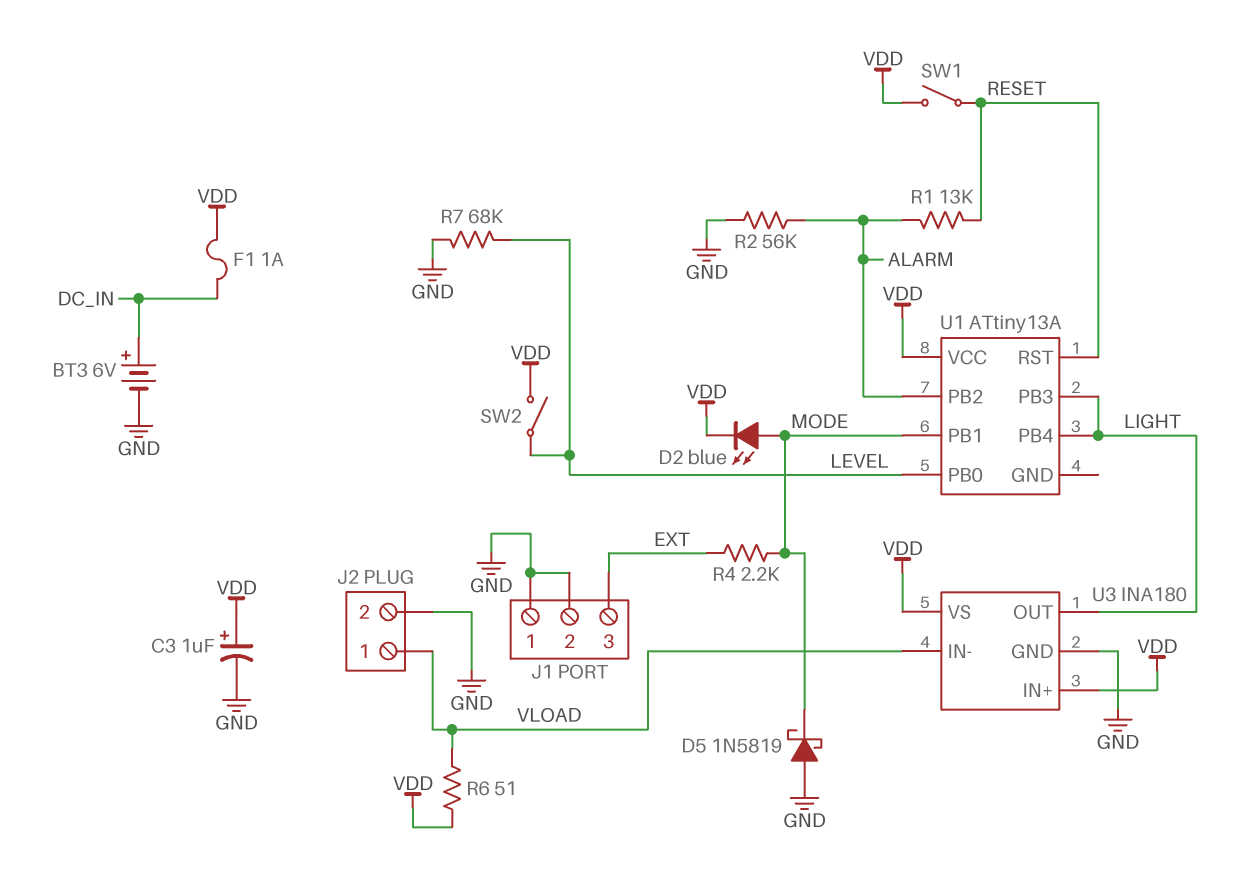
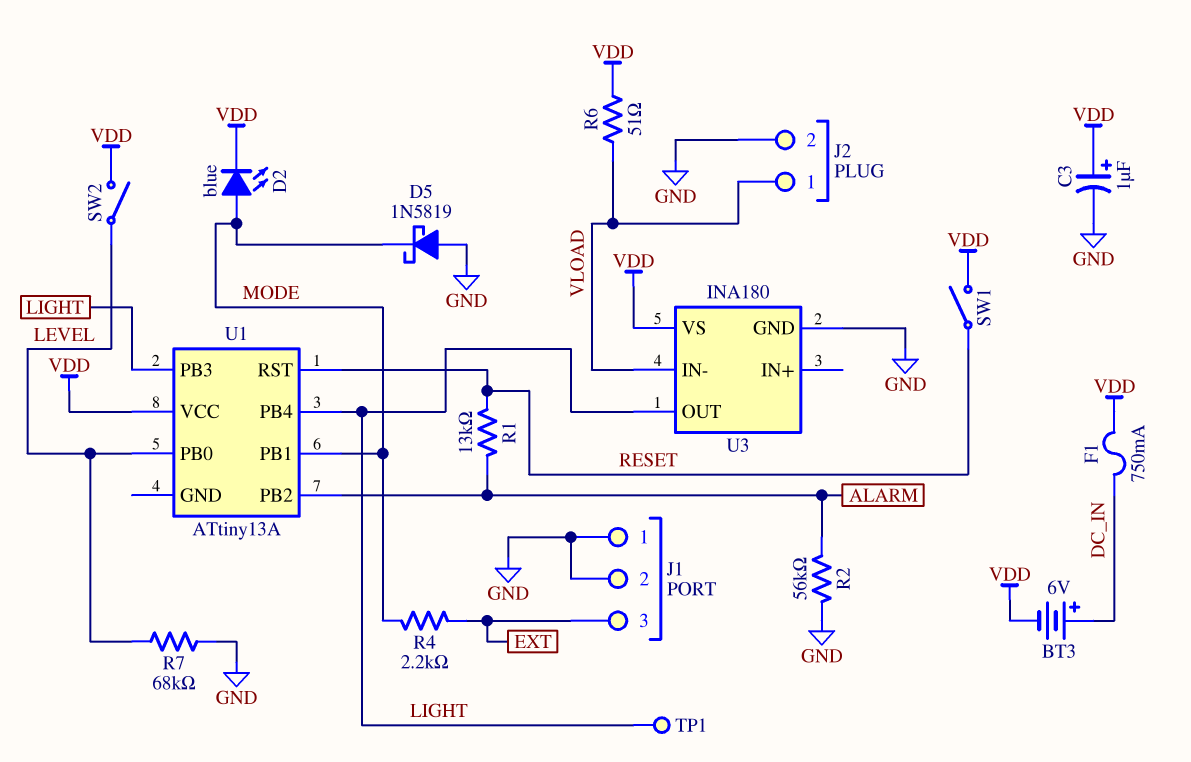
BT3: 6V (plus DC_IN, minus GND) -> 6V (plus DC_IN, minus VDD)
F1: 1A (DC_IN, VDD) -> 750mA (DC_IN, VDD)
TP1: none -> test point (LIGHT)
U3 pin IN+: VDD -> none

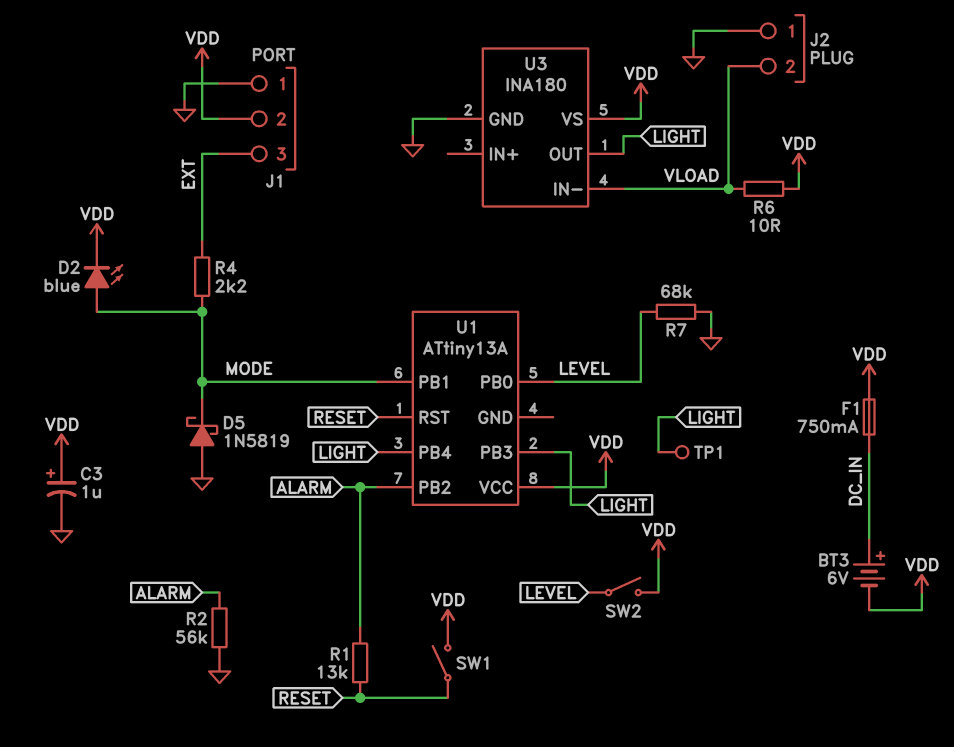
J1 pin 2: GND -> VDD
J2 pin 1: VLOAD -> GND
J2 pin 2: GND -> VLOAD
R6: 51 (VDD, VLOAD) -> 10 (VDD, VLOAD)

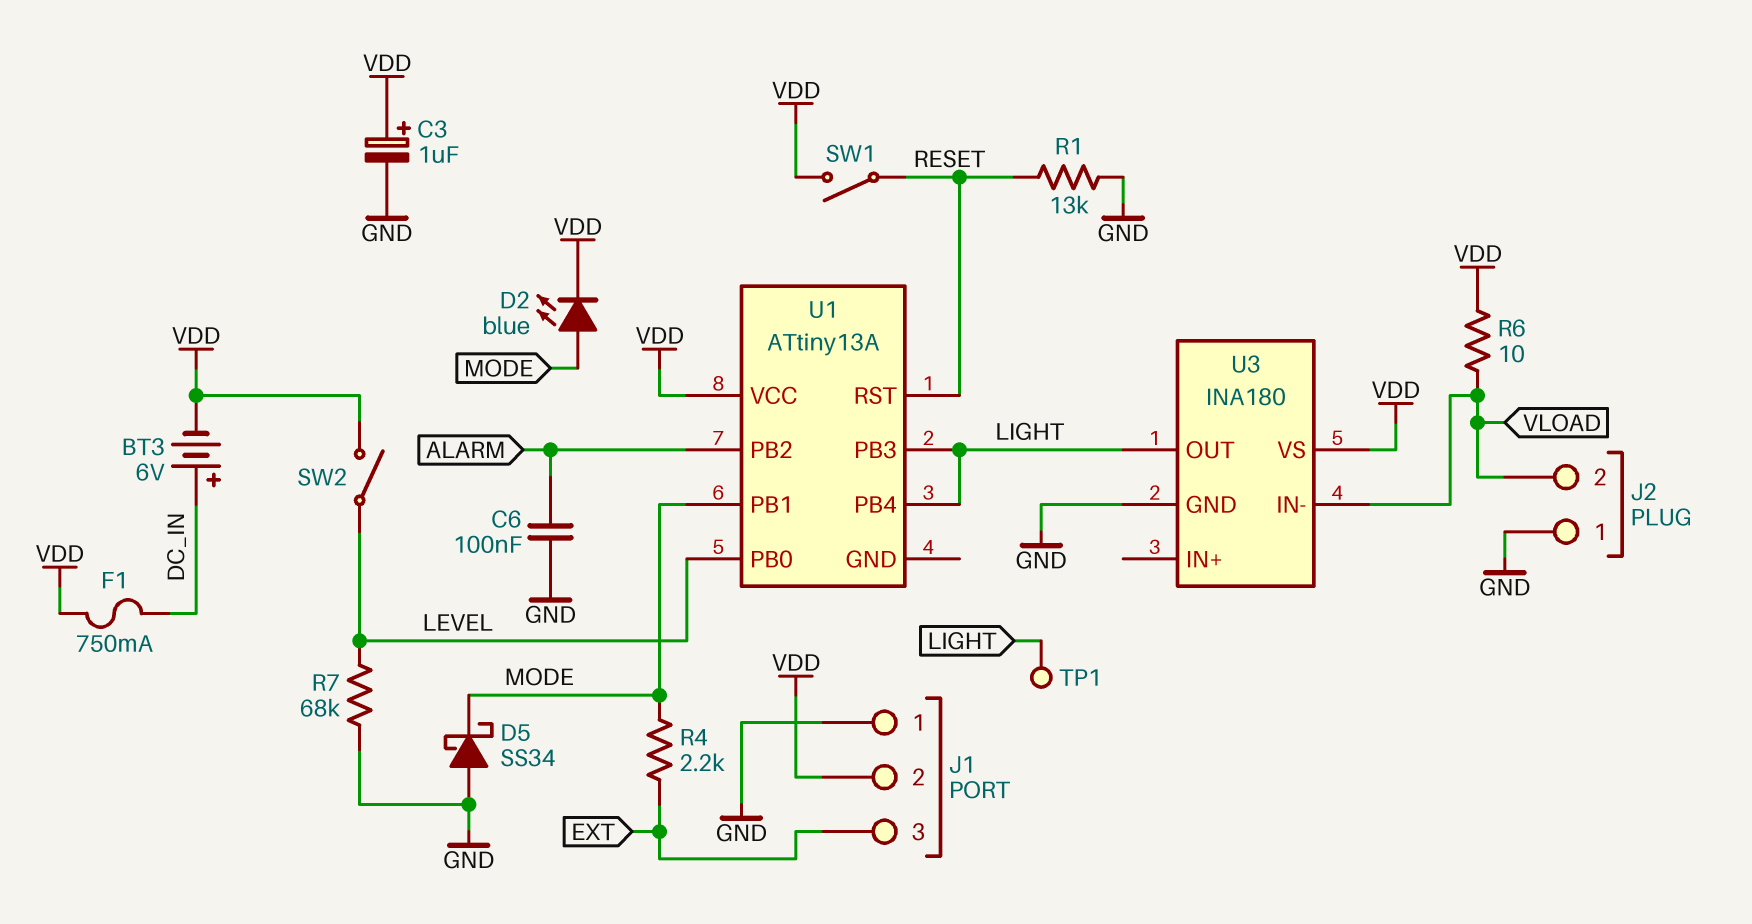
C6: none -> 100nF (ALARM, GND)
D5: schottky 1N5819 (A GND, K MODE) -> schottky SS34 (A GND, K MODE)
R1: 13k (ALARM, RESET) -> 13k (GND, RESET)
R2: 56k (ALARM, GND) -> none

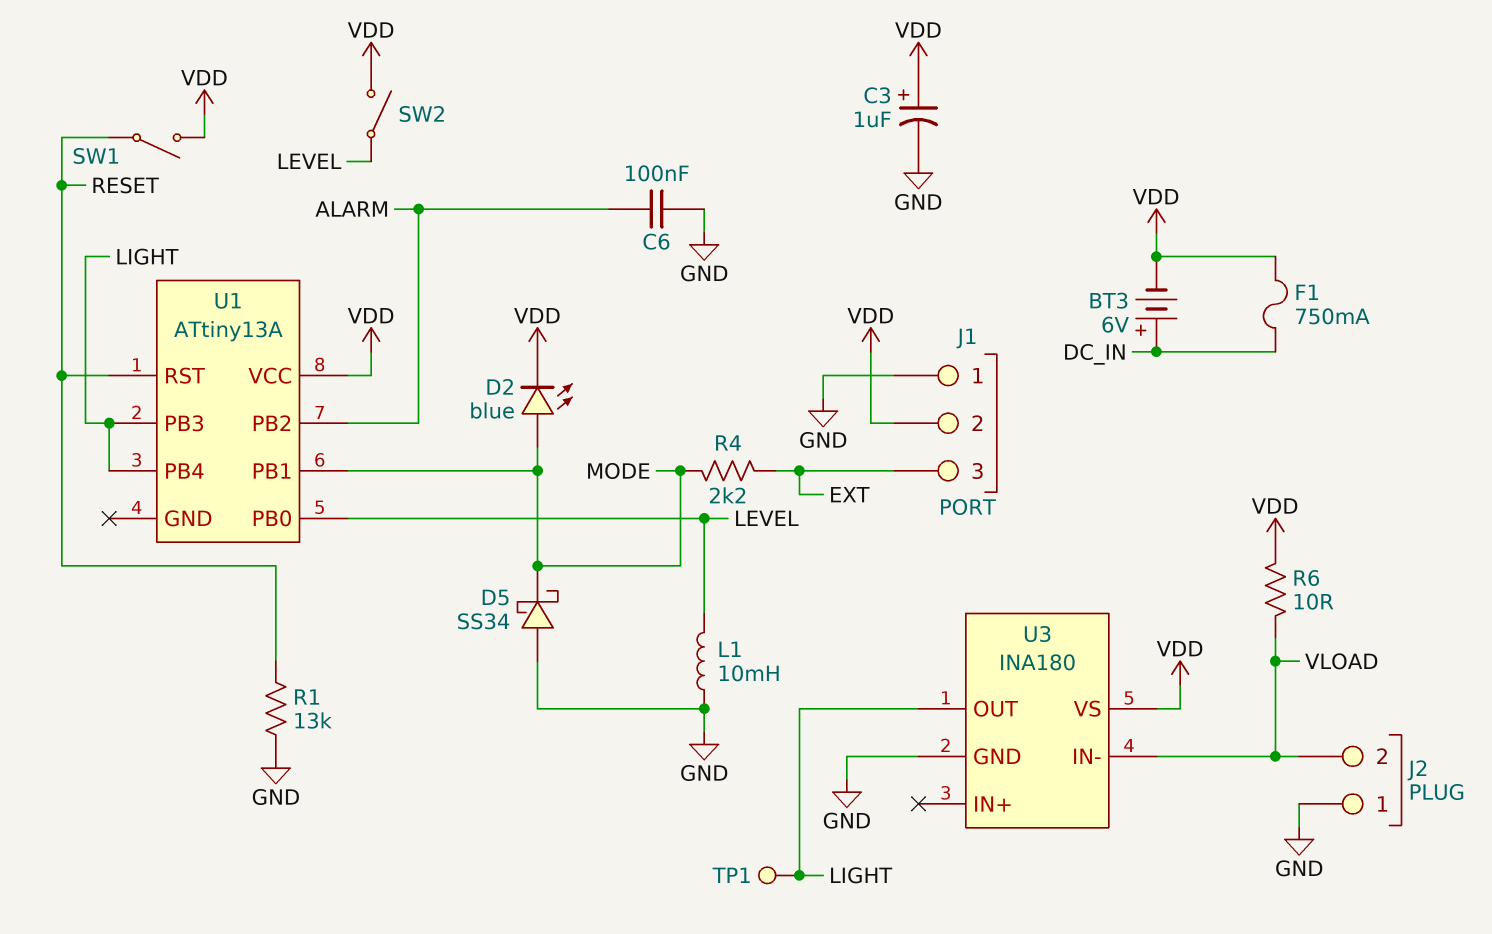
L1: none -> 10mH (GND, LEVEL)
R7: 68k (GND, LEVEL) -> none

